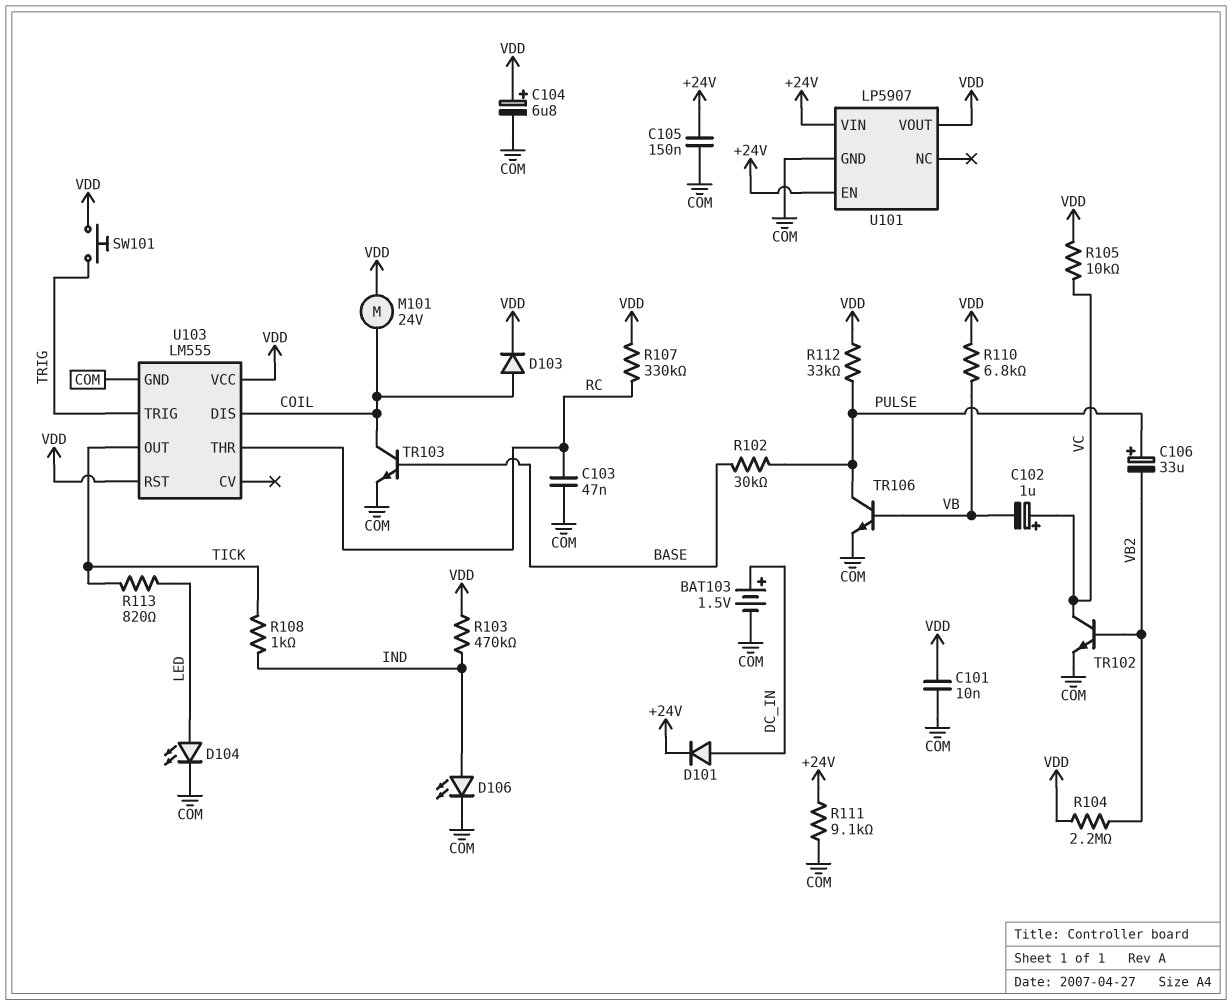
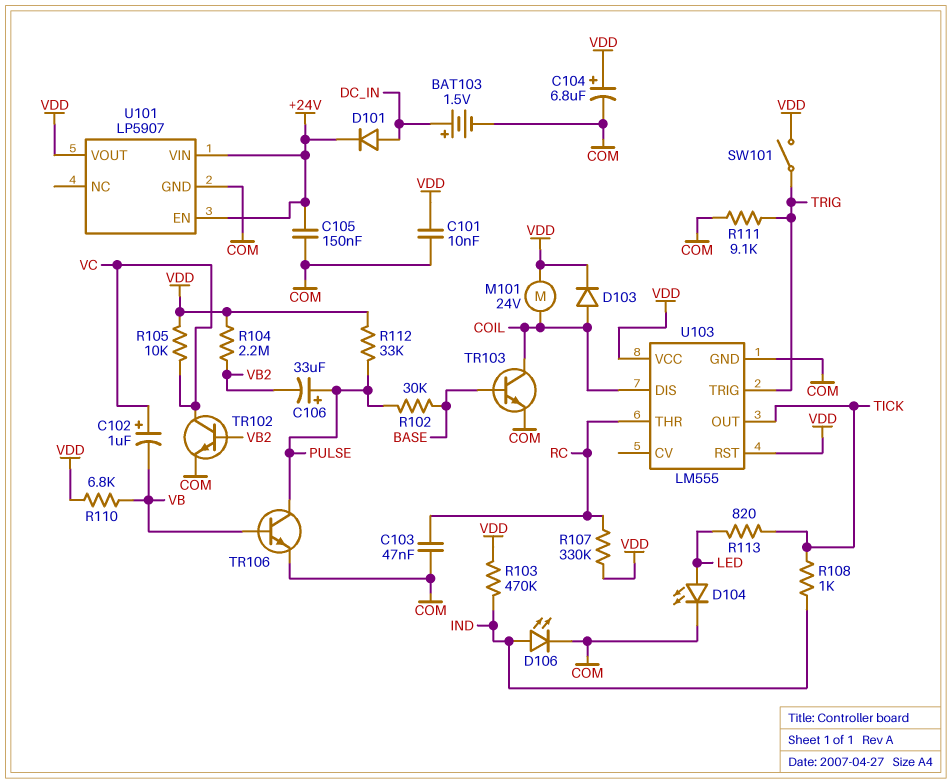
R111: 9.1k (+24V, COM) -> 9.1k (COM, TRIG)
SW101: button (TRIG, VDD) -> switch (TRIG, VDD)

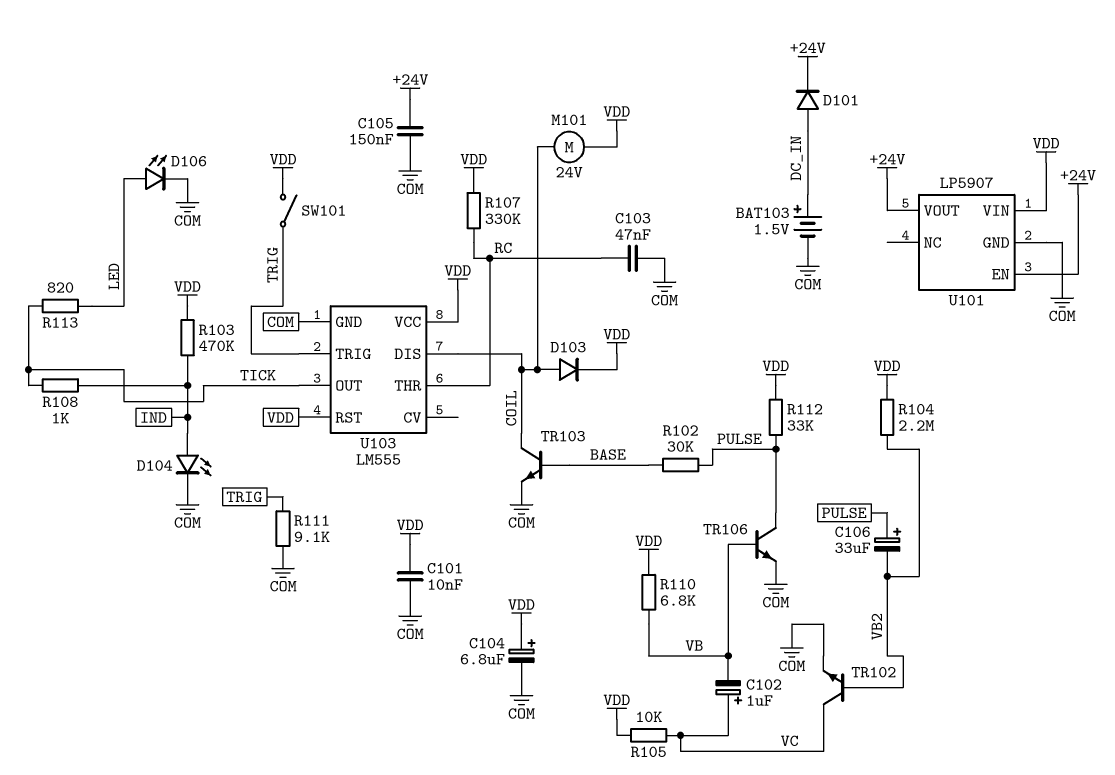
D104: LED (A LED, K COM) -> LED (A IND, K COM)
D106: LED (A IND, K COM) -> LED (A LED, K COM)
U101 pin VIN: +24V -> VDD
U101 pin VOUT: VDD -> +24V

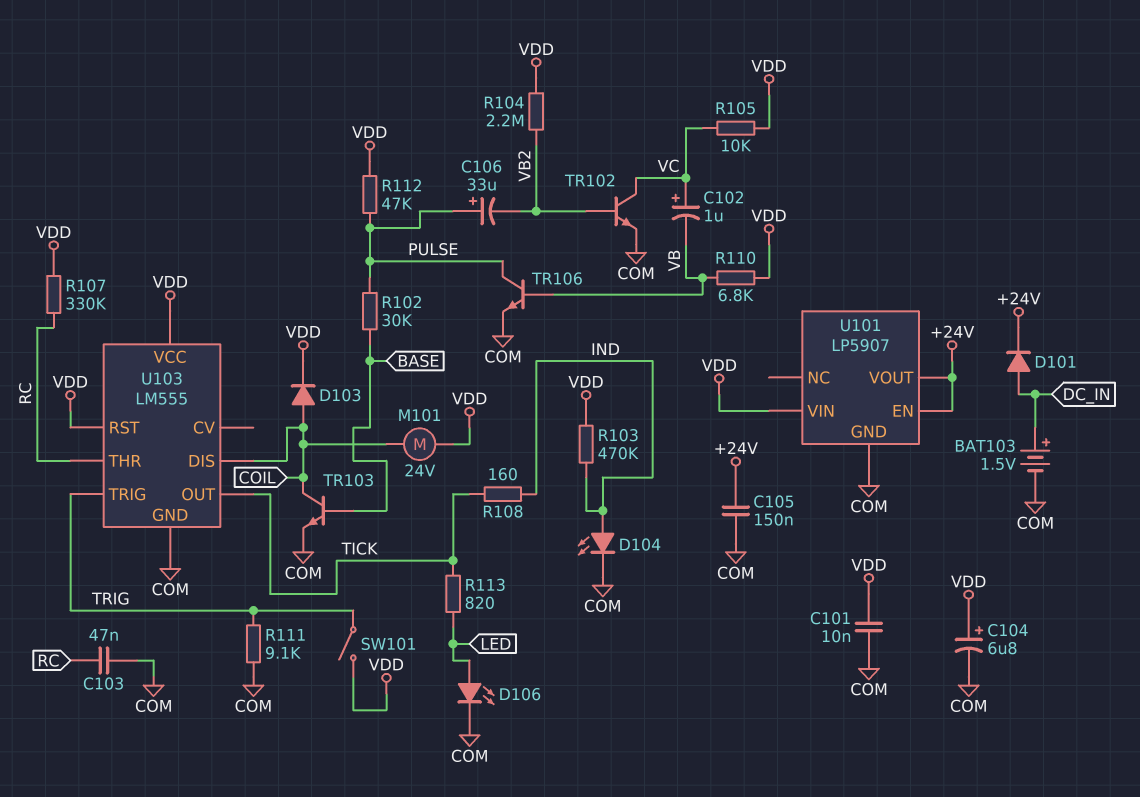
R108: 1k (IND, TICK) -> 160 (IND, TICK)
R112: 33k (PULSE, VDD) -> 47k (PULSE, VDD)

